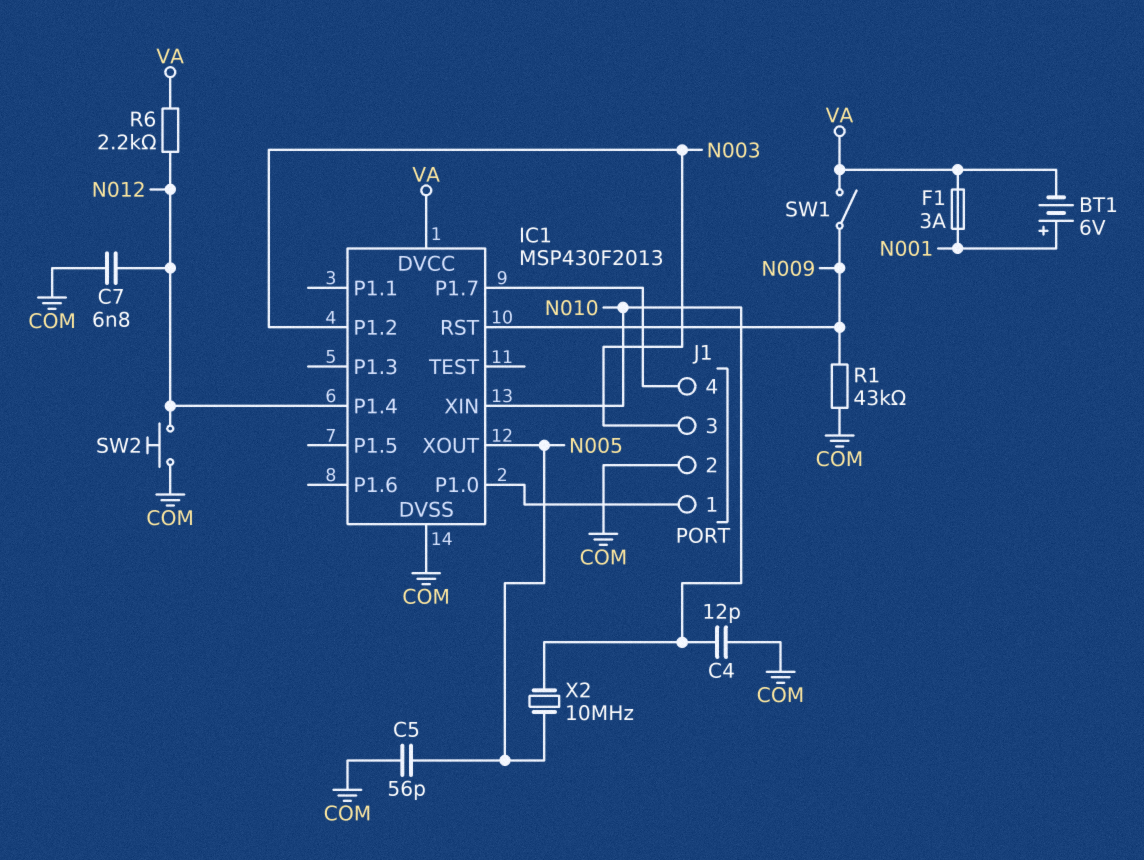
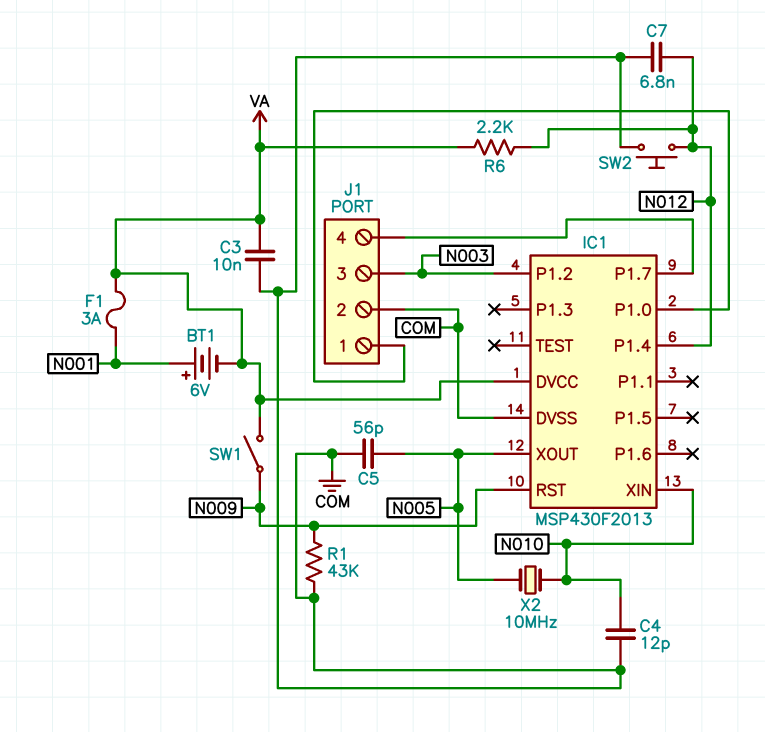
C3: none -> 10nF (COM, VA)

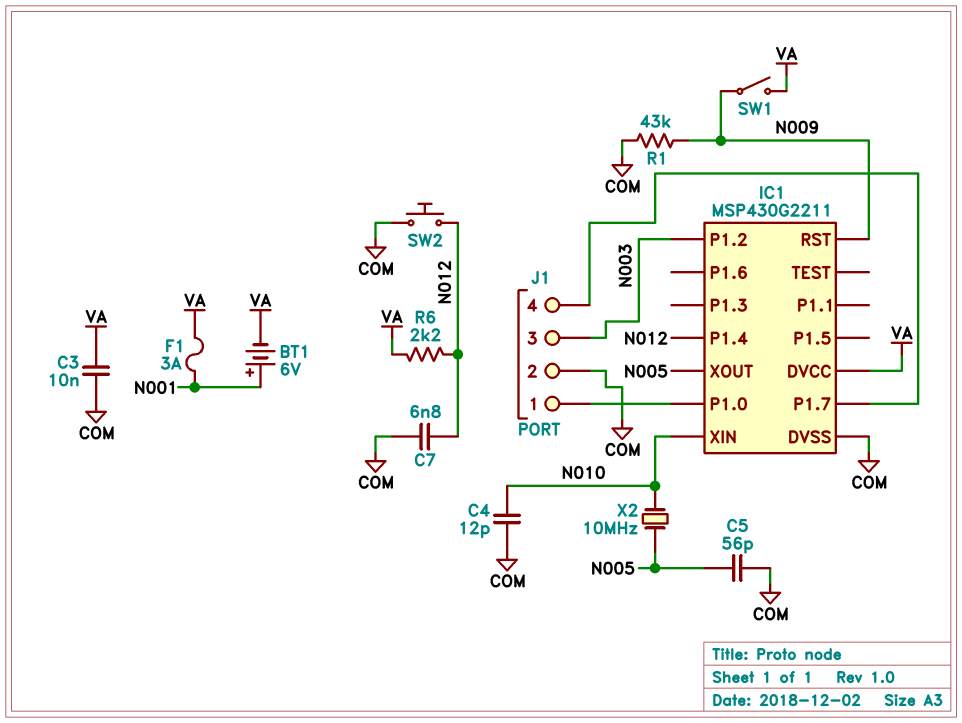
IC1: MSP430F2013 -> MSP430G2211

